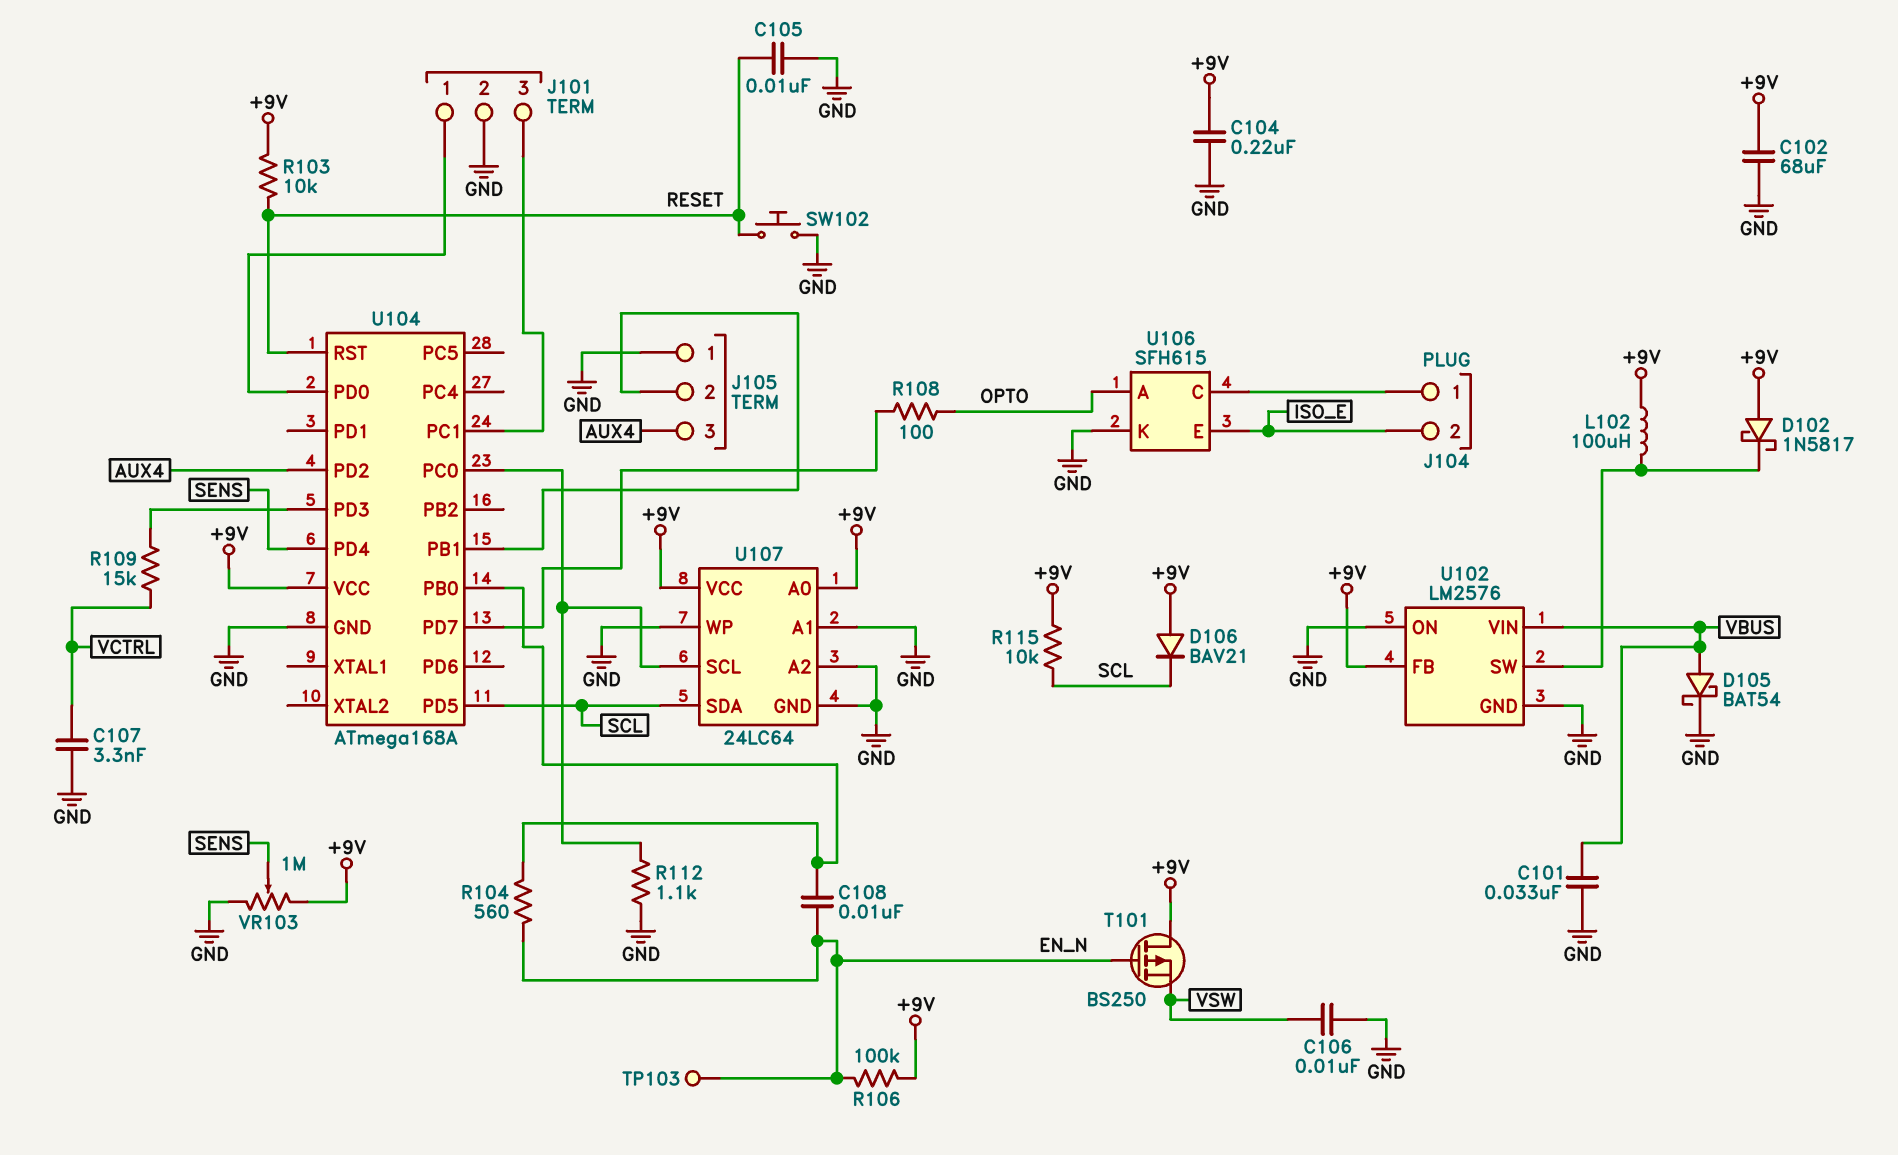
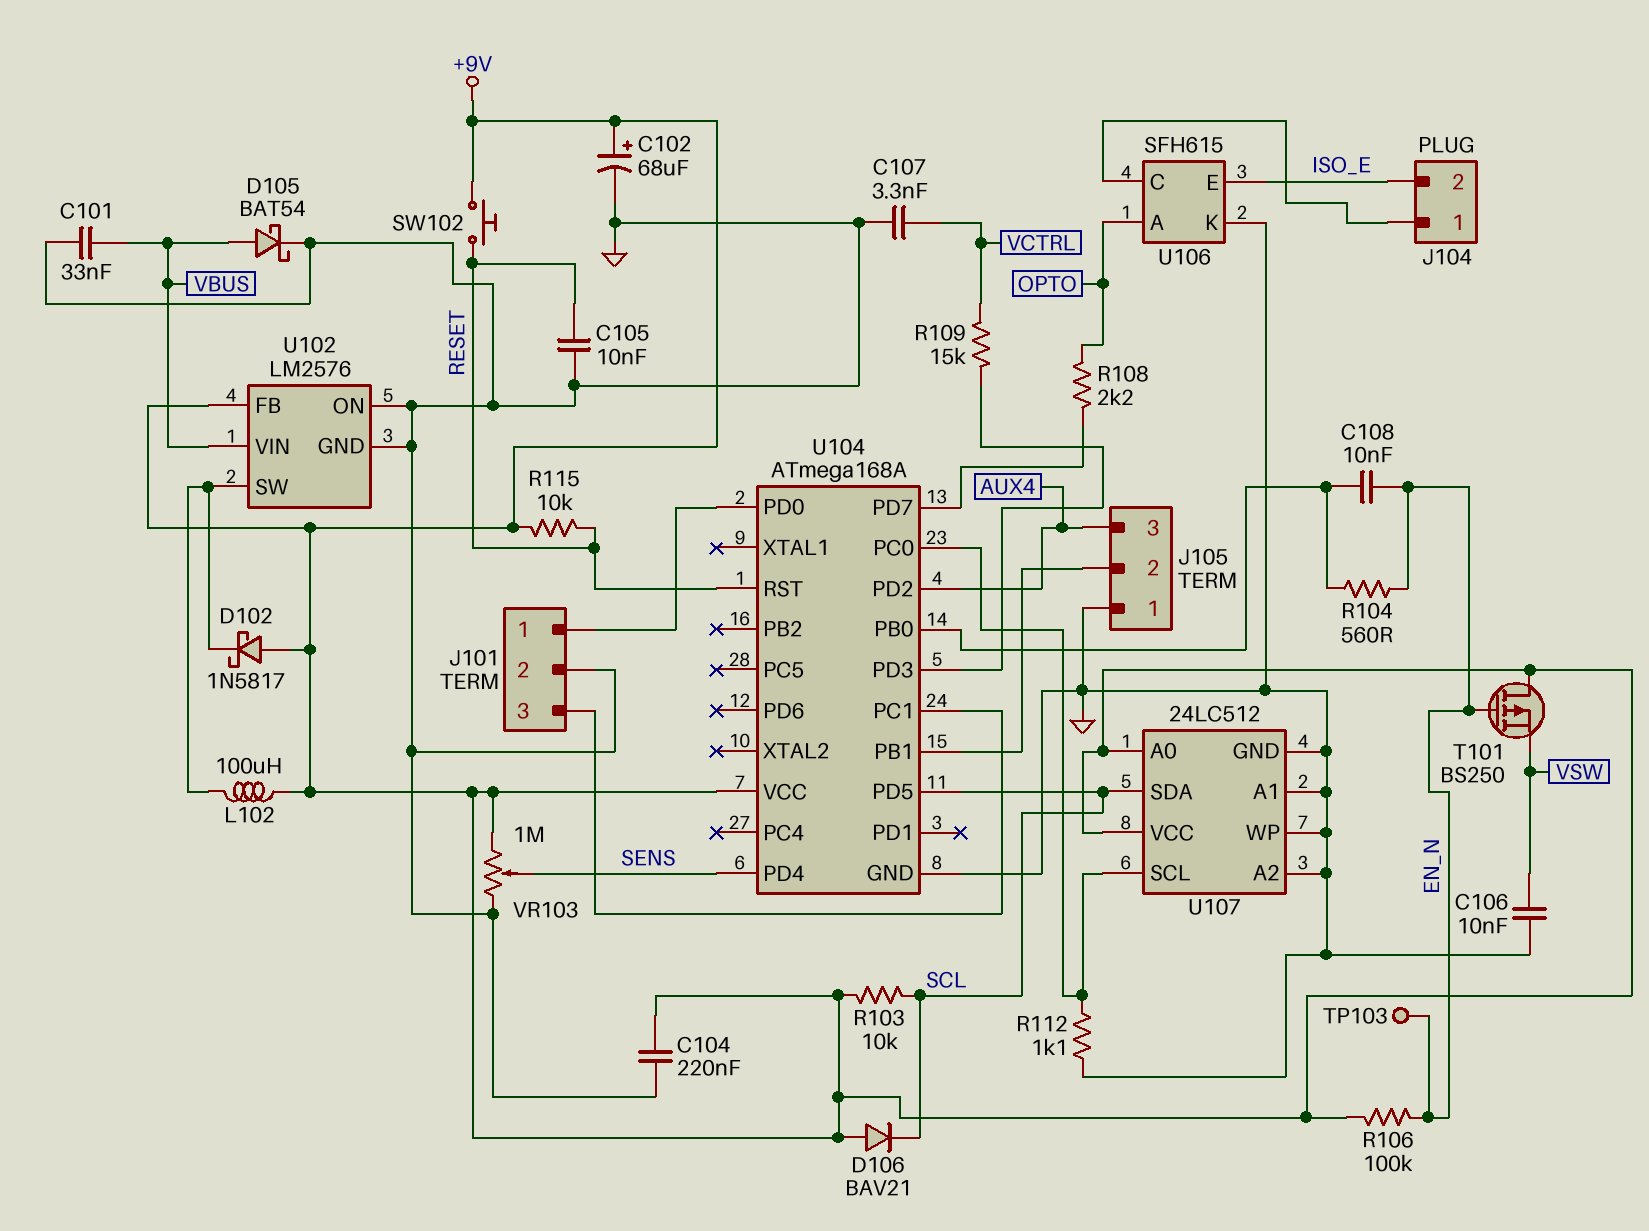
C102: 68uF (+9V, GND) -> 68uF (plus +9V, minus GND)
R103: 10k (+9V, RESET) -> 10k (+9V, SCL)
R108: 100 (OPTO, U104/PD7) -> 2.2k (OPTO, U104/PD7)
R115: 10k (+9V, SCL) -> 10k (+9V, RESET)
SW102: button (GND, RESET) -> button (+9V, RESET)
U107: 24LC64 -> 24LC512

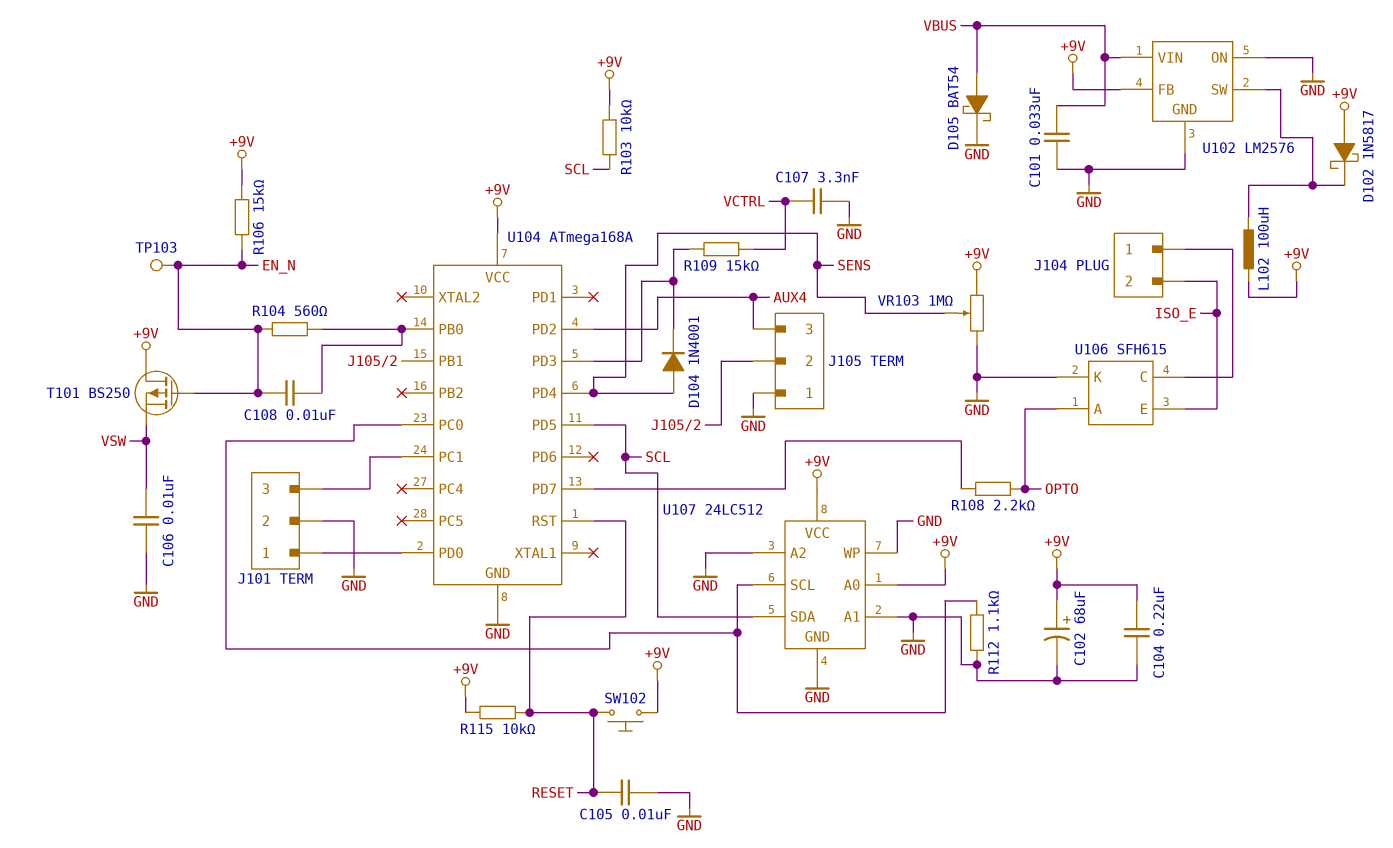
D104: none -> diode 1N4001 (A SENS, K U104/PD3)
D106: diode BAV21 (A +9V, K SCL) -> none
R106: 100k (+9V, EN_N) -> 15k (+9V, EN_N)

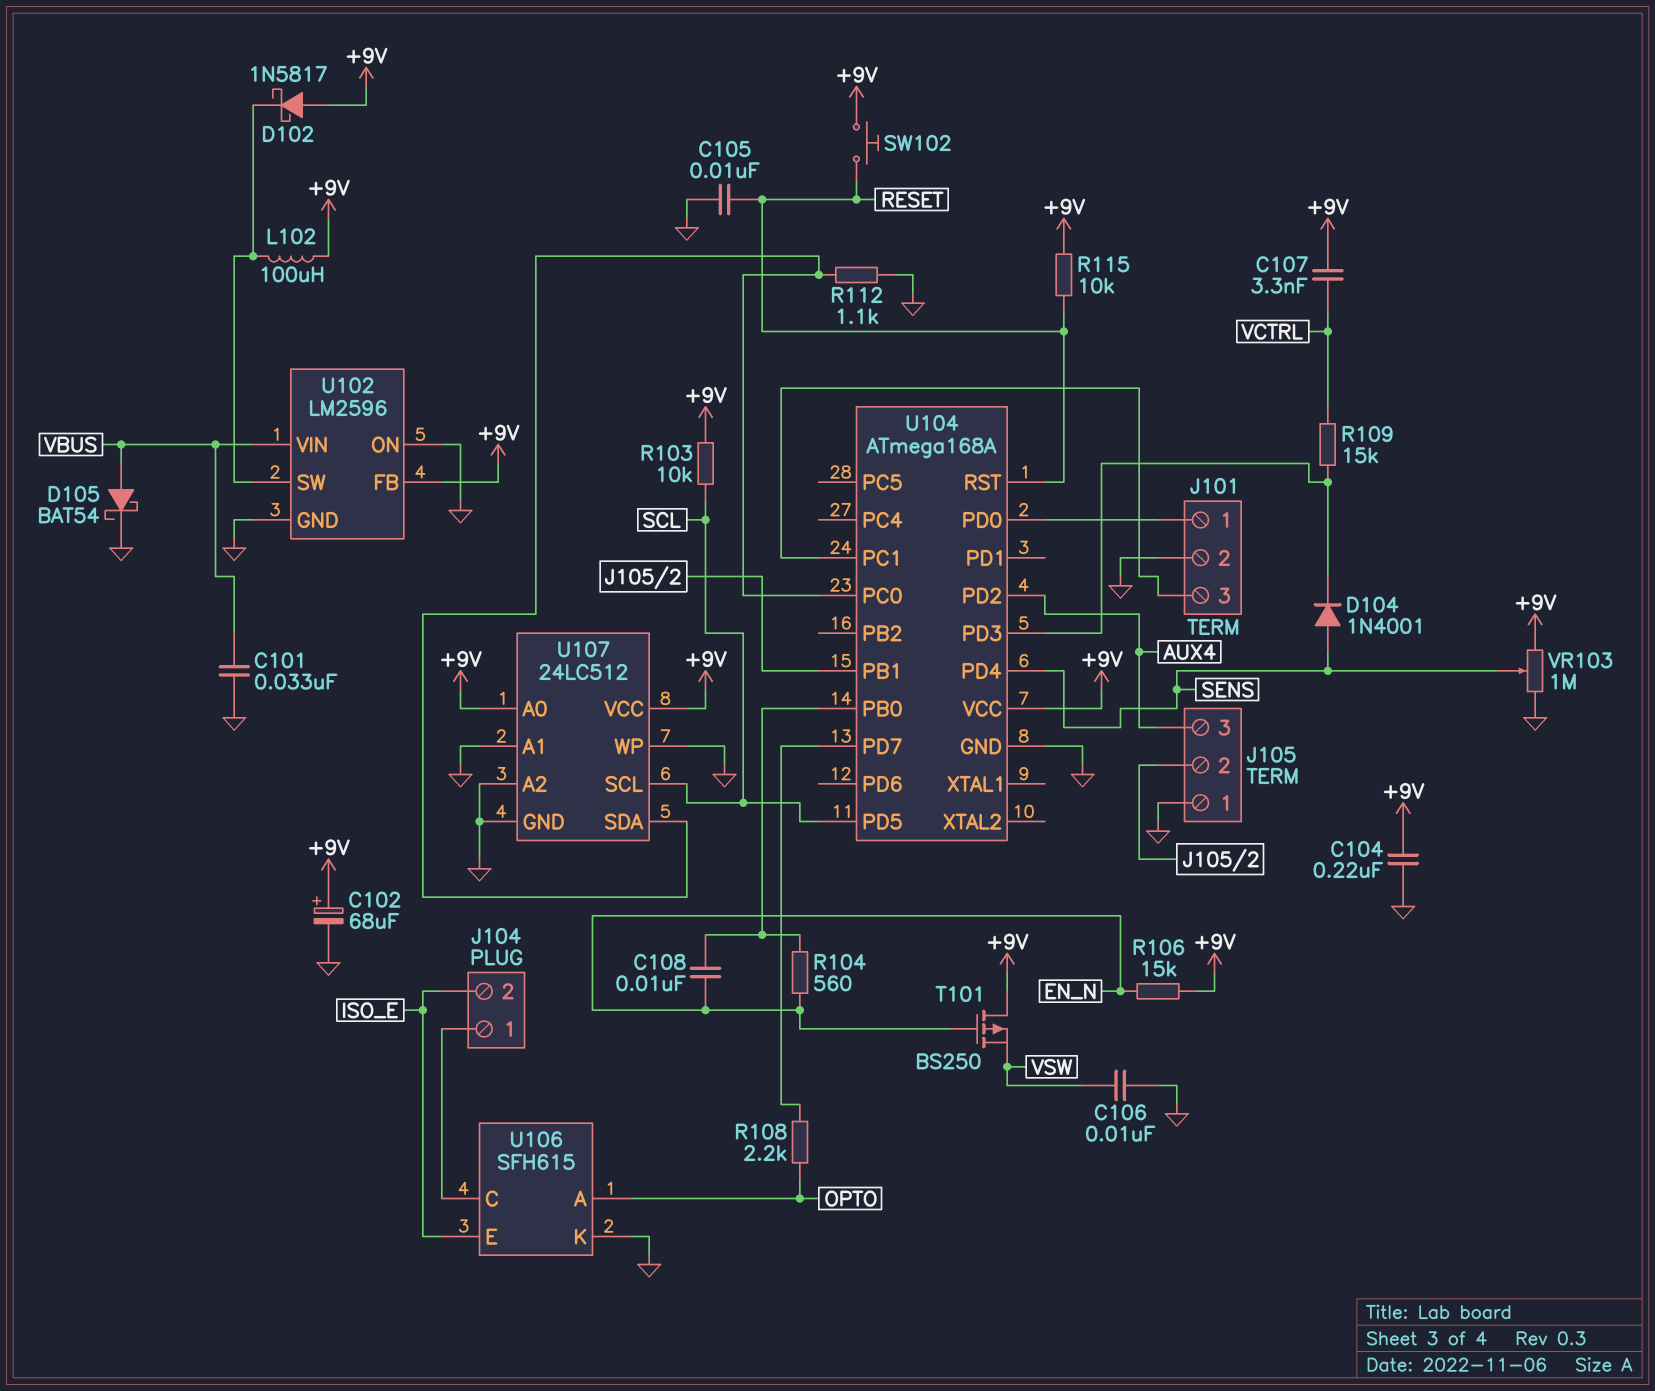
C107: 3.3nF (GND, VCTRL) -> 3.3nF (+9V, VCTRL)
TP103: test point (EN_N) -> none
U102: LM2576 -> LM2596
U107 pin SCL: U104/PC0 -> SCL
U107 pin SDA: SCL -> U104/PC0

